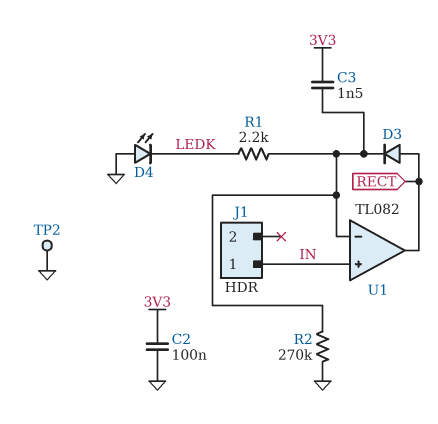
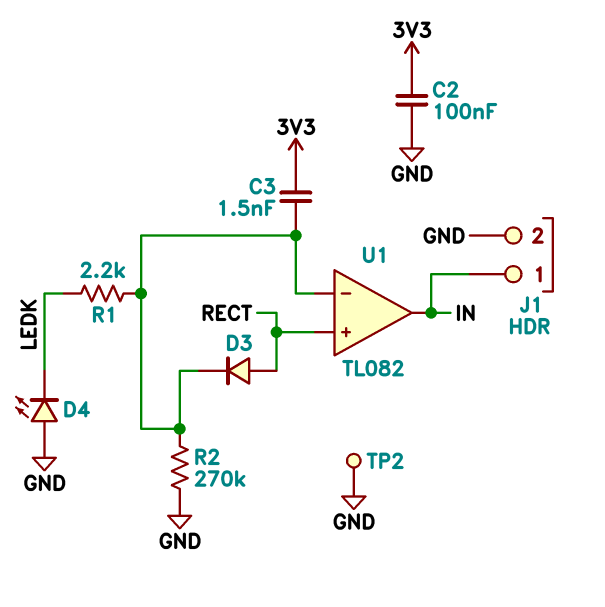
J1 pin 2: none -> GND
U1 pin in+: IN -> RECT
U1 pin out: RECT -> IN

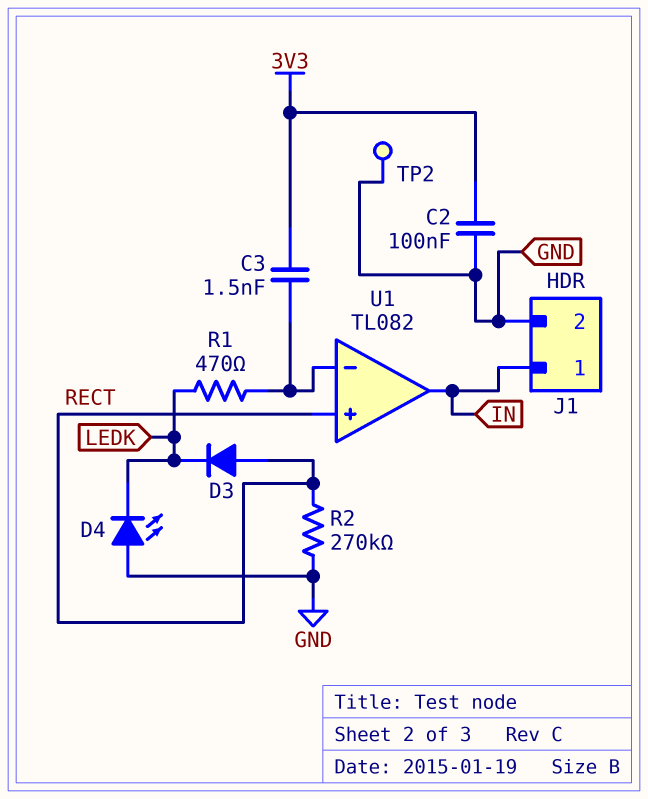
D3: diode (A RECT, K U1/in-) -> diode (A RECT, K LEDK)
R1: 2.2k (LEDK, U1/in-) -> 470 (LEDK, U1/in-)
R2: 270k (GND, U1/in-) -> 270k (GND, RECT)

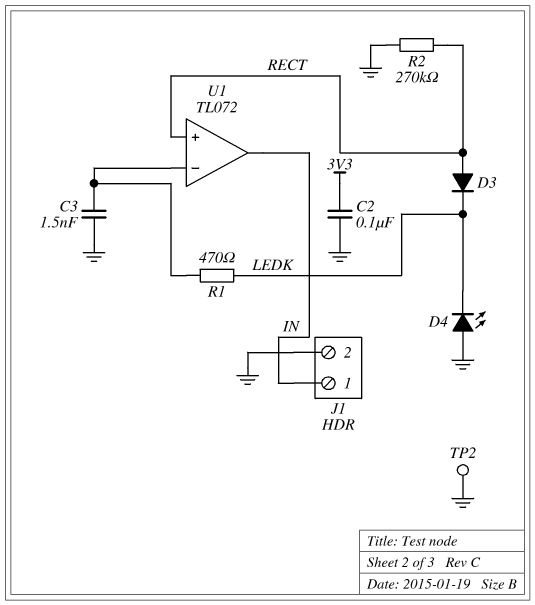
C3: 1.5nF (3V3, U1/in-) -> 1.5nF (GND, U1/in-)
U1: TL082 -> TL072

